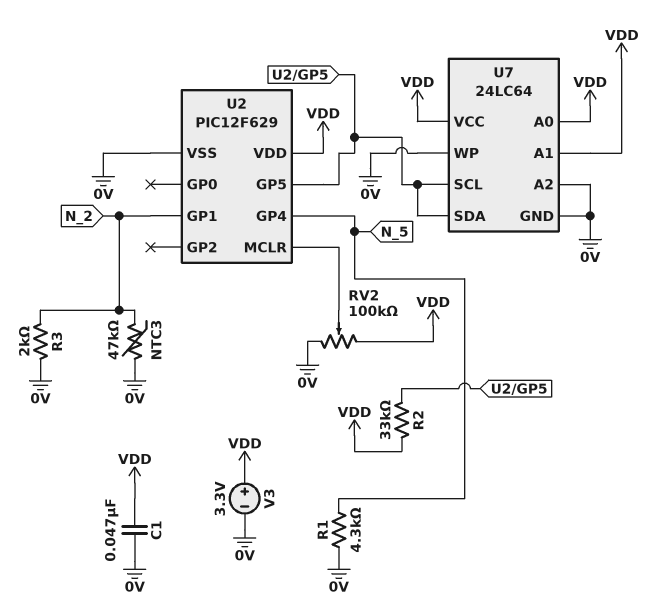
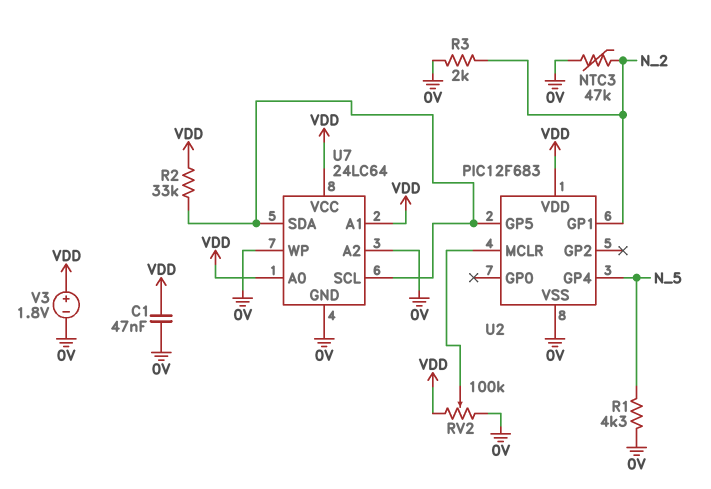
U2: PIC12F629 -> PIC12F683
V3: 3.3V (plus VDD, minus 0V) -> 1.8V (plus VDD, minus 0V)

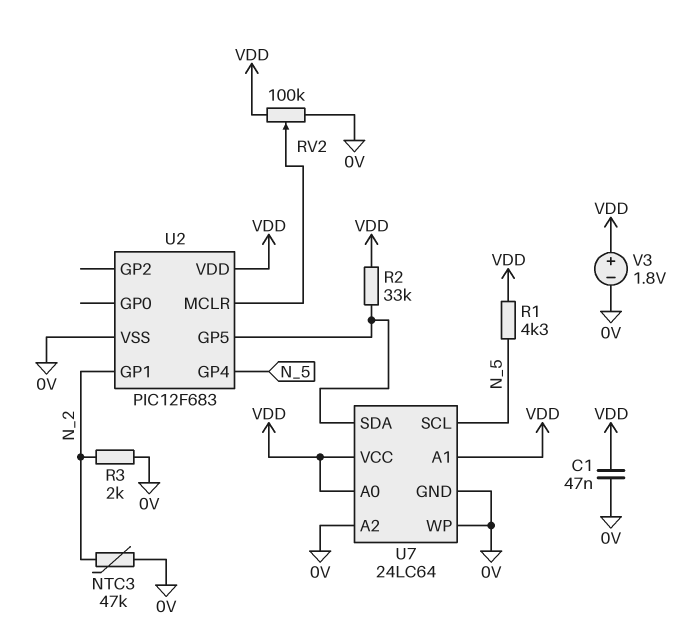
R1: 4.3k (0V, N_5) -> 4.3k (N_5, VDD)
U7 pin SCL: U2/GP5 -> N_5

